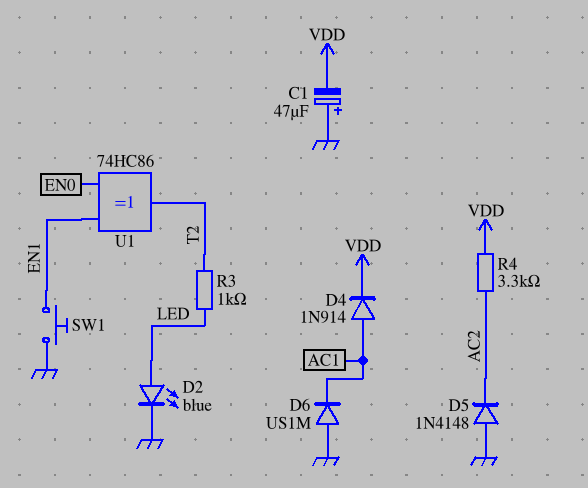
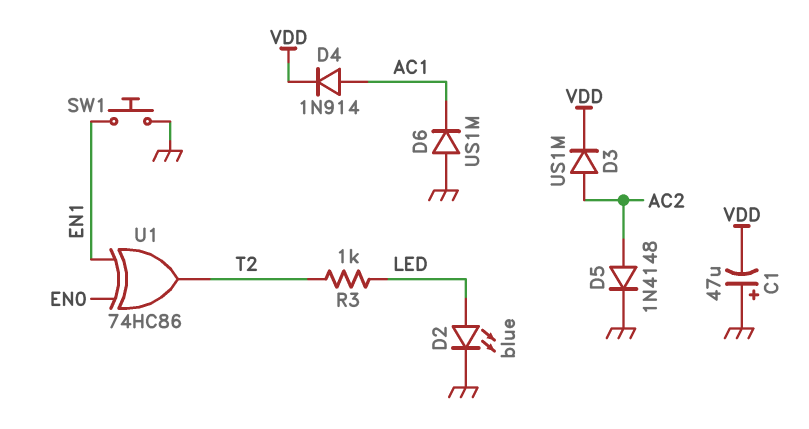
D3: none -> diode US1M (A AC2, K VDD)
D5: diode 1N4148 (A GND, K AC2) -> diode 1N4148 (A AC2, K GND)
R4: 3.3k (AC2, VDD) -> none

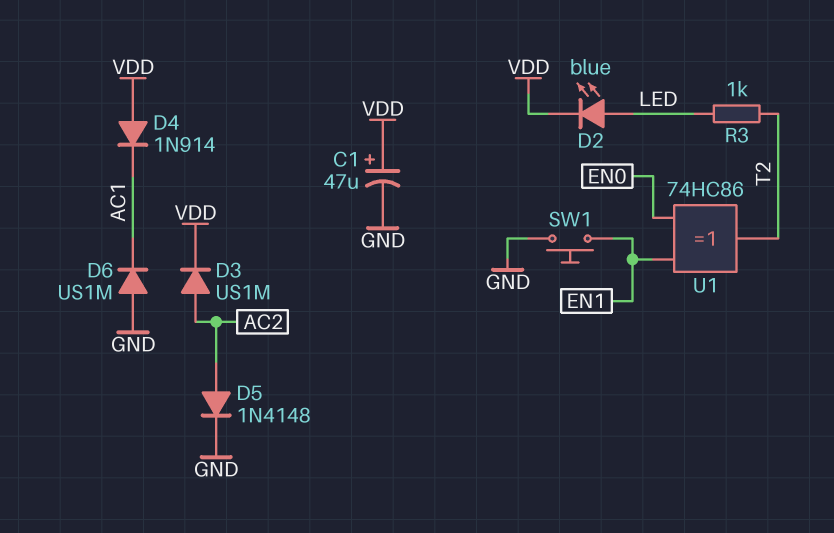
C1: 47uF (plus GND, minus VDD) -> 47uF (plus VDD, minus GND)
D2: LED blue (A LED, K GND) -> LED blue (A LED, K VDD)
D4: diode 1N914 (A AC1, K VDD) -> diode 1N914 (A VDD, K AC1)

